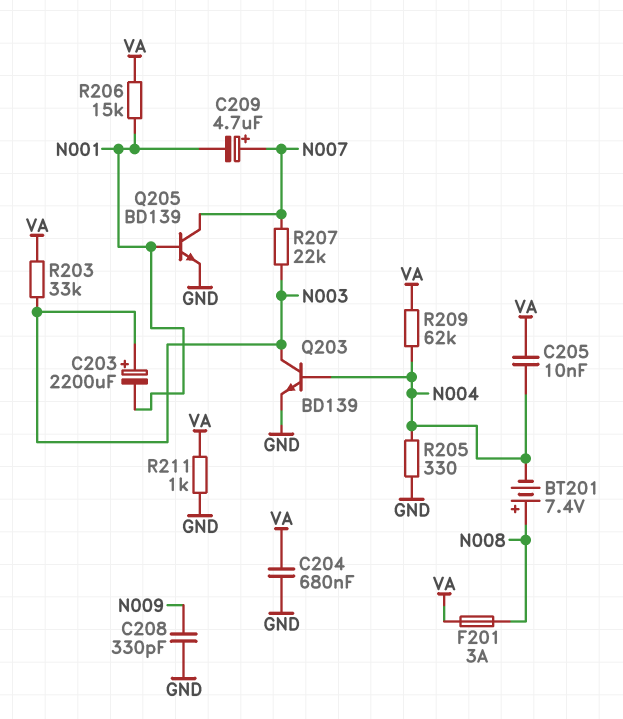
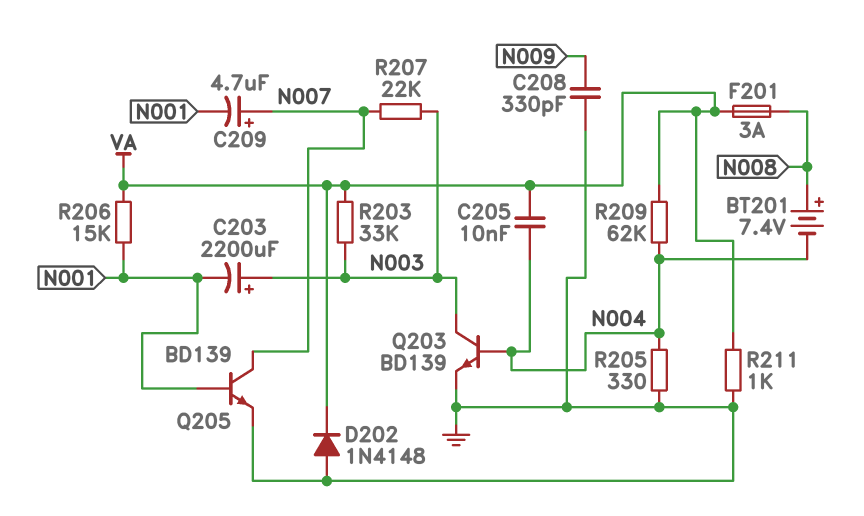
C204: 680nF (GND, VA) -> none
D202: none -> diode 1N4148 (A GND, K VA)

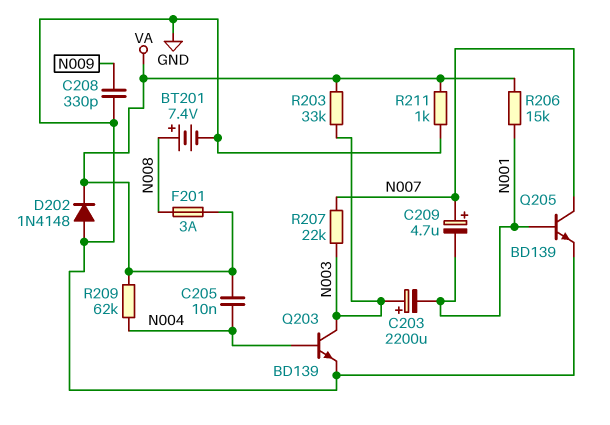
BT201: 7.4V (plus N008, minus N004) -> 7.4V (plus N008, minus GND)
R205: 330 (GND, N004) -> none

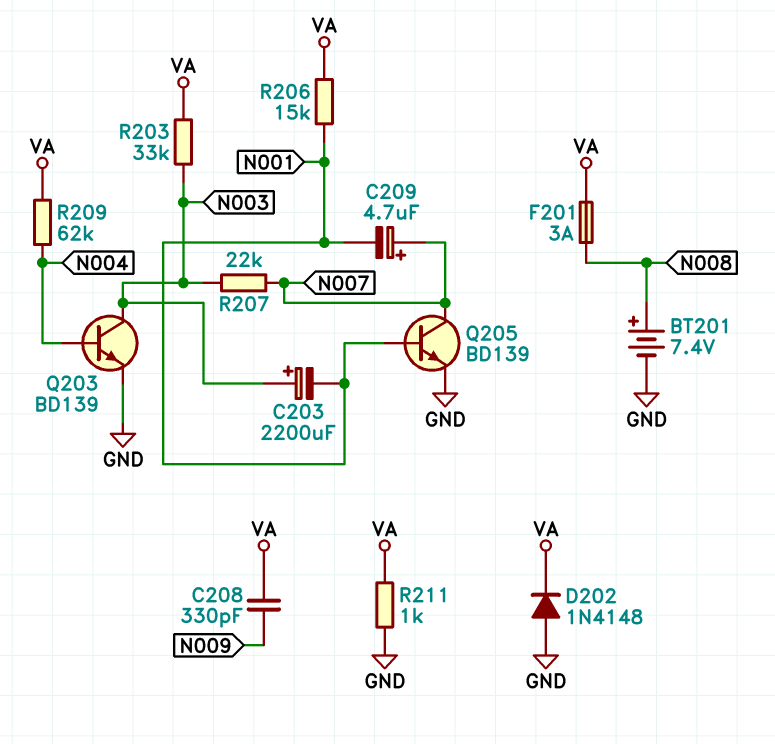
C205: 10nF (N004, VA) -> none
C208: 330pF (GND, N009) -> 330pF (N009, VA)

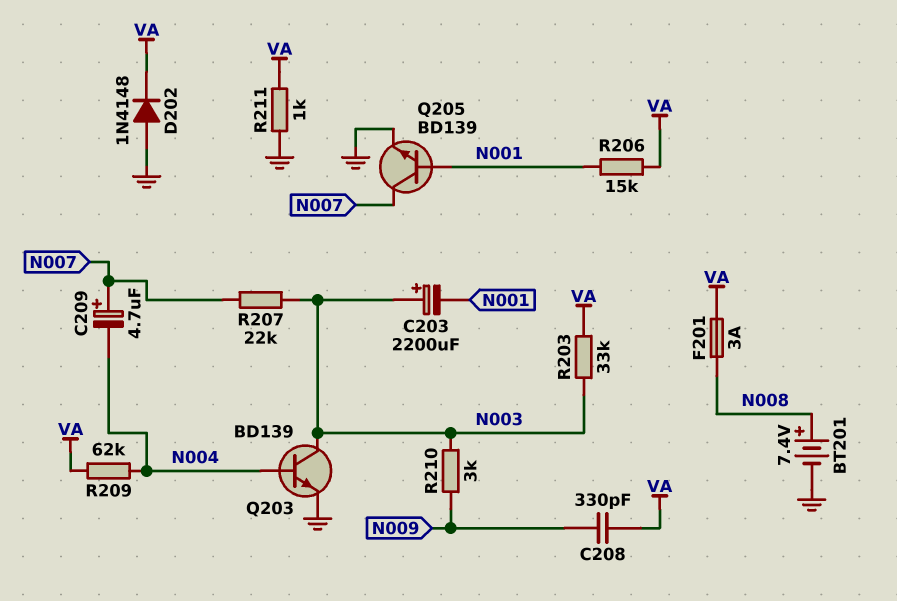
C209: 4.7uF (plus N007, minus N001) -> 4.7uF (plus N007, minus N004)
R210: none -> 3k (N003, N009)

